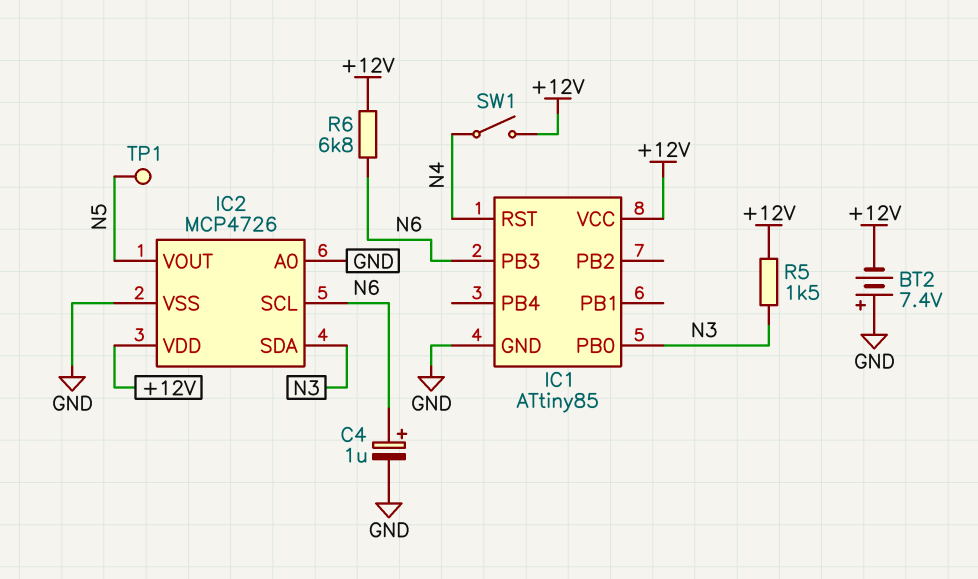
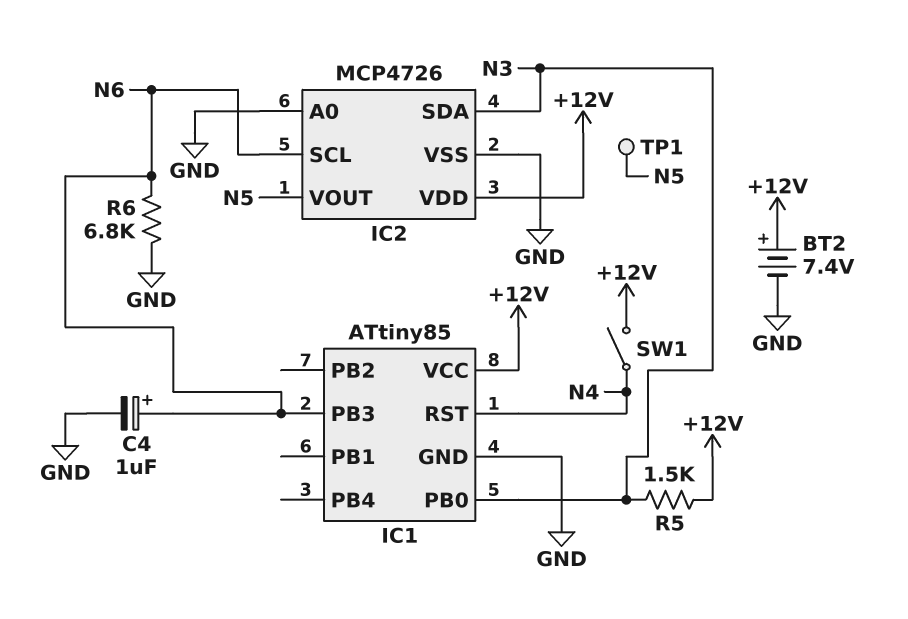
BT2: 7.4V (plus GND, minus +12V) -> 7.4V (plus +12V, minus GND)
R6: 6.8k (+12V, N6) -> 6.8k (GND, N6)

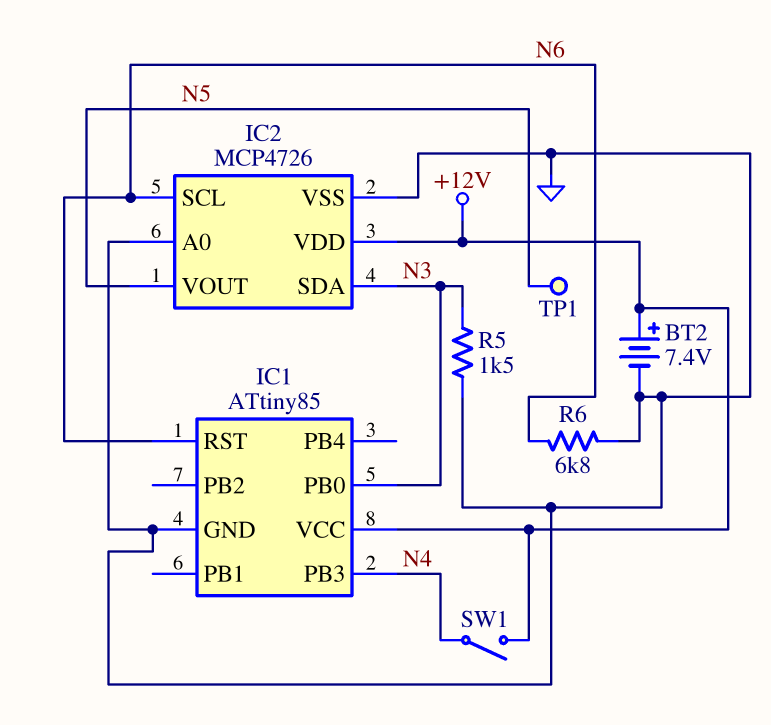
C4: 1uF (plus N6, minus GND) -> none
IC1 pin PB3: N6 -> N4
IC1 pin RST: N4 -> N6
R5: 1.5k (+12V, N3) -> 1.5k (GND, N3)

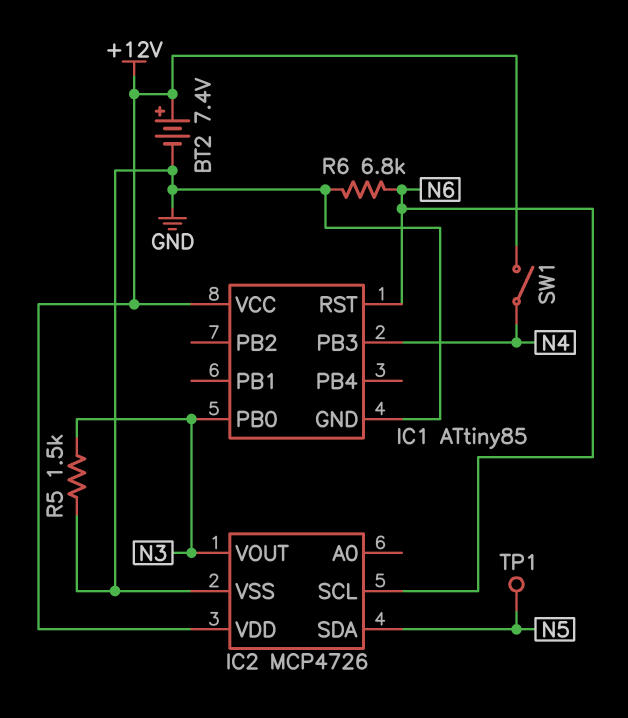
IC2 pin A0: GND -> none
IC2 pin SDA: N3 -> N5
IC2 pin VOUT: N5 -> N3

